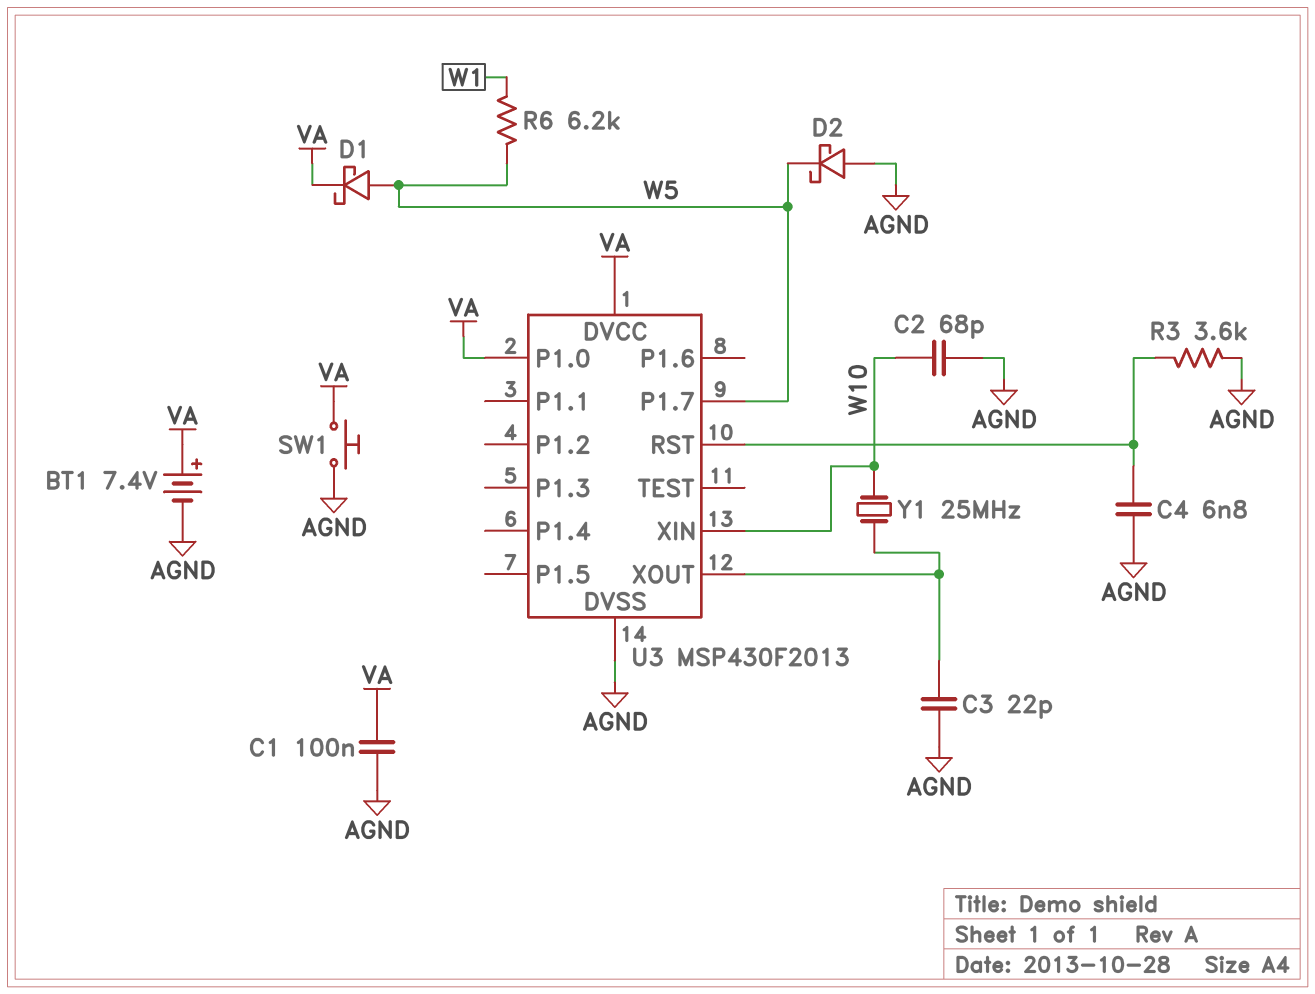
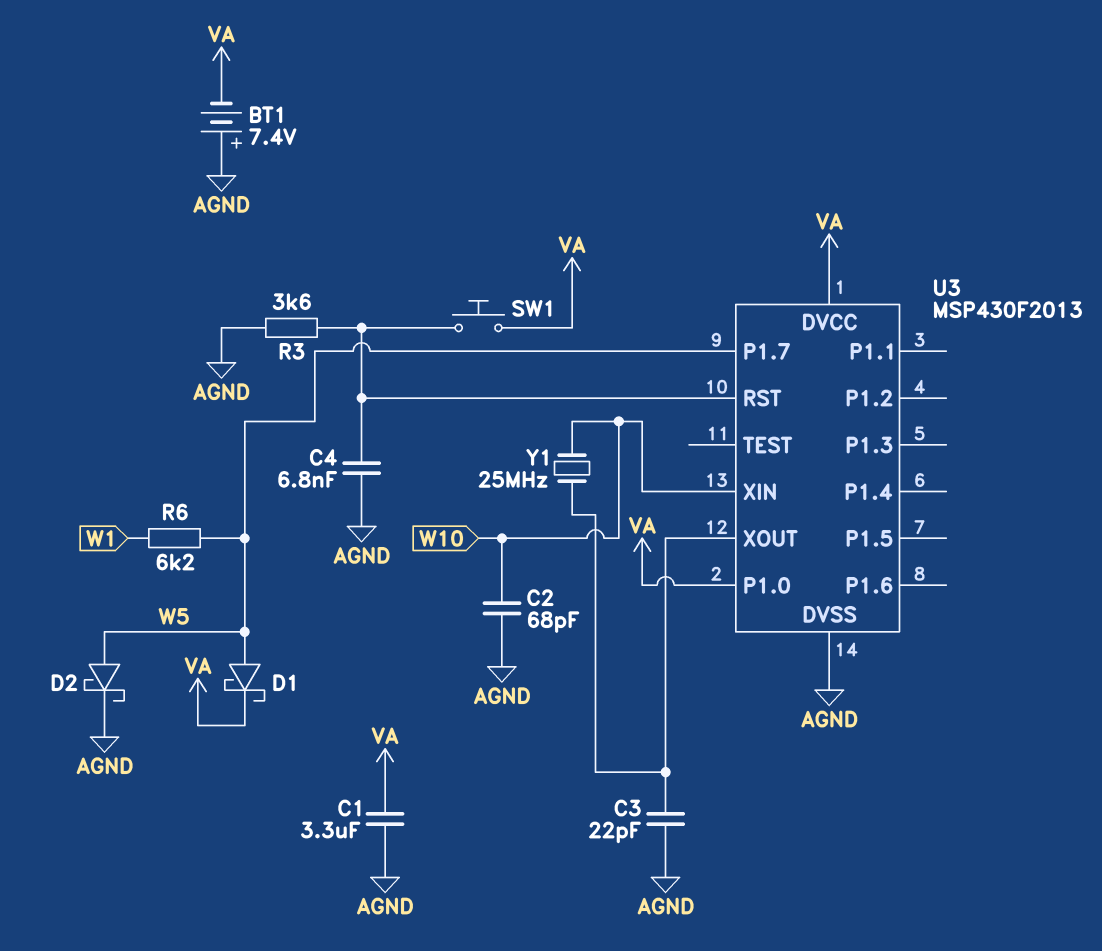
BT1: 7.4V (plus VA, minus AGND) -> 7.4V (plus AGND, minus VA)
C1: 100nF (AGND, VA) -> 3.3uF (AGND, VA)
D2: schottky (A AGND, K W5) -> schottky (A W5, K AGND)
SW1: button (AGND, VA) -> button (U3/RST, VA)

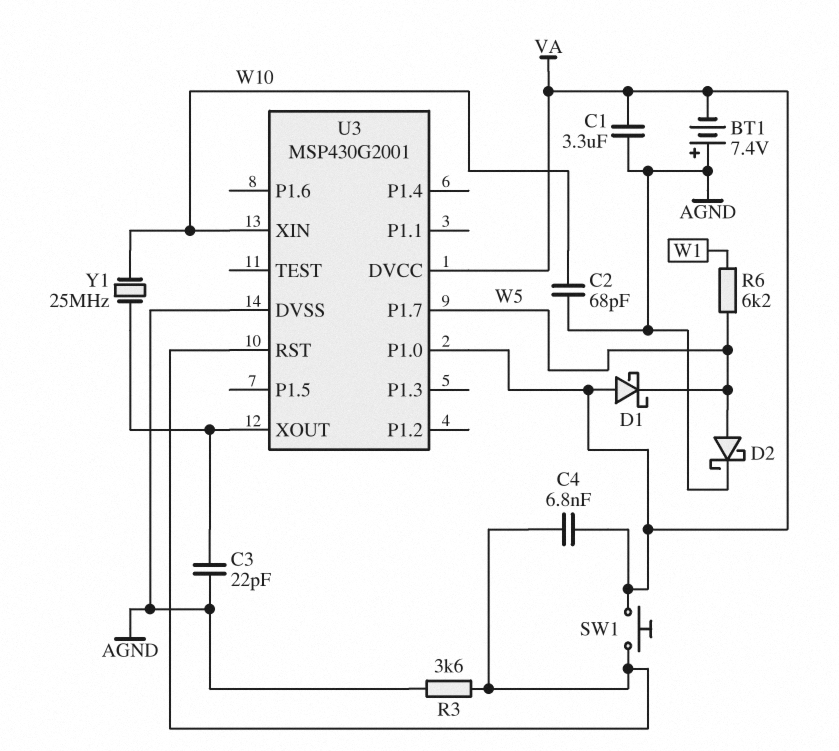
C4: 6.8nF (AGND, U3/RST) -> 6.8nF (U3/RST, VA)
D1: schottky (A W5, K VA) -> schottky (A VA, K W5)
U3: MSP430F2013 -> MSP430G2001

